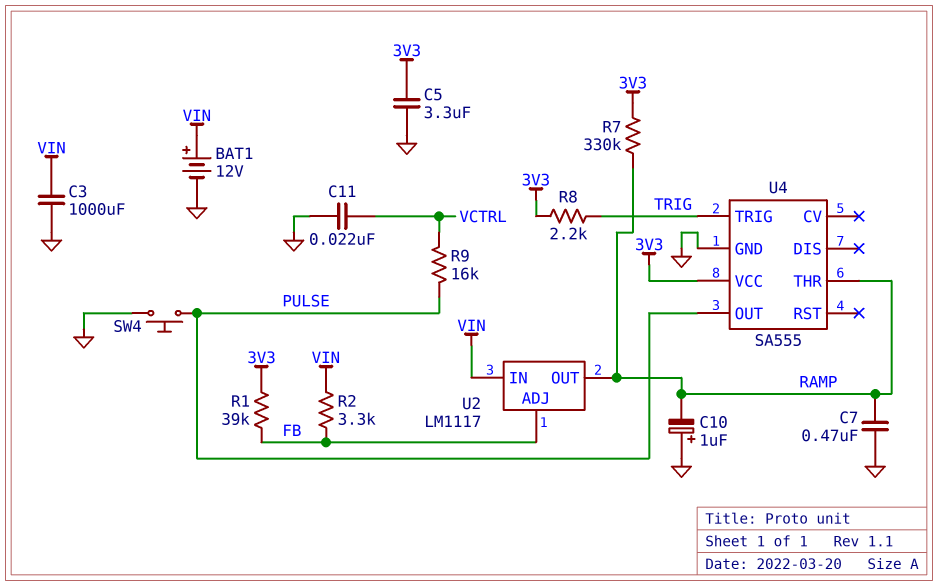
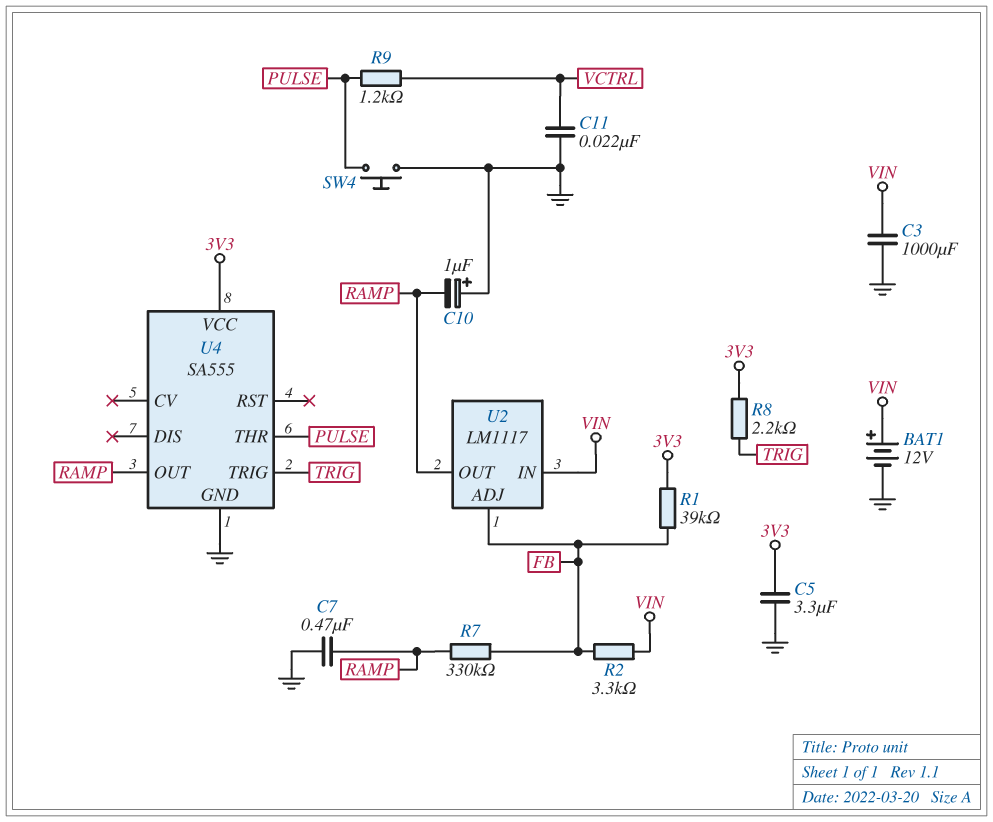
R7: 330k (3V3, RAMP) -> 330k (FB, RAMP)
R9: 16k (PULSE, VCTRL) -> 1.2k (PULSE, VCTRL)
U4 pin OUT: PULSE -> RAMP
U4 pin THR: RAMP -> PULSE

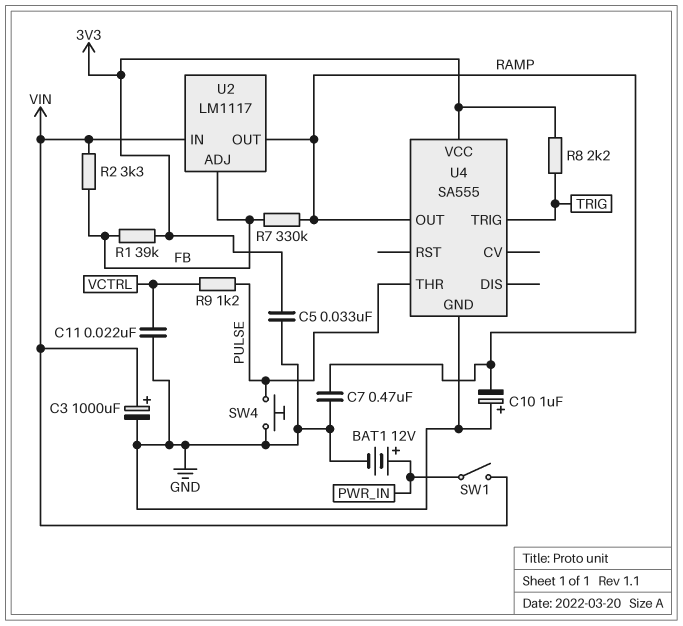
BAT1: 12V (plus VIN, minus GND) -> 12V (plus PWR_IN, minus GND)
C3: 1000uF (GND, VIN) -> 1000uF (plus VIN, minus GND)
C5: 3.3uF (3V3, GND) -> 33nF (3V3, GND)
SW1: none -> switch (PWR_IN, VIN)

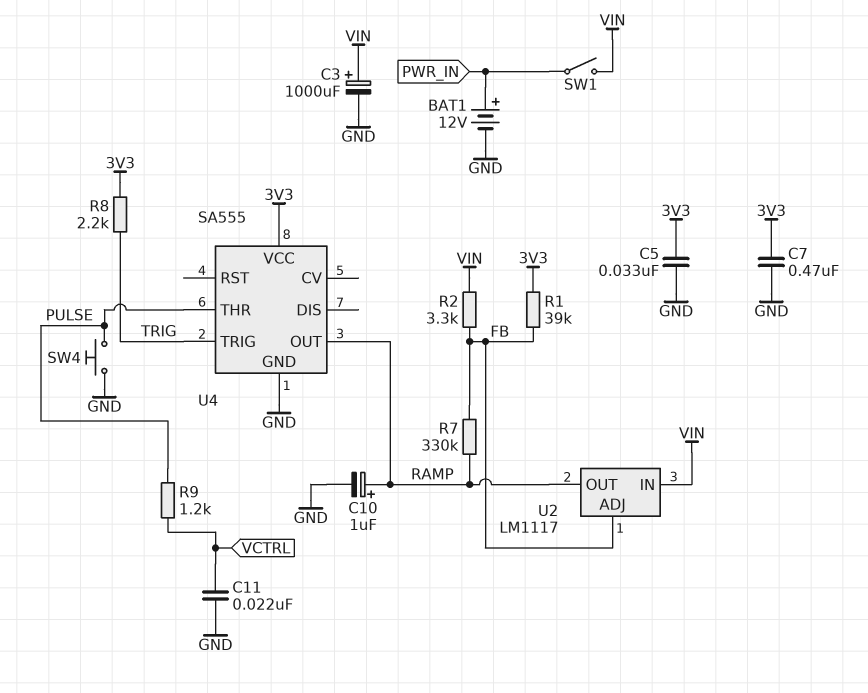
C7: 470nF (GND, RAMP) -> 470nF (3V3, GND)
C10: 1uF (plus GND, minus RAMP) -> 1uF (plus RAMP, minus GND)

